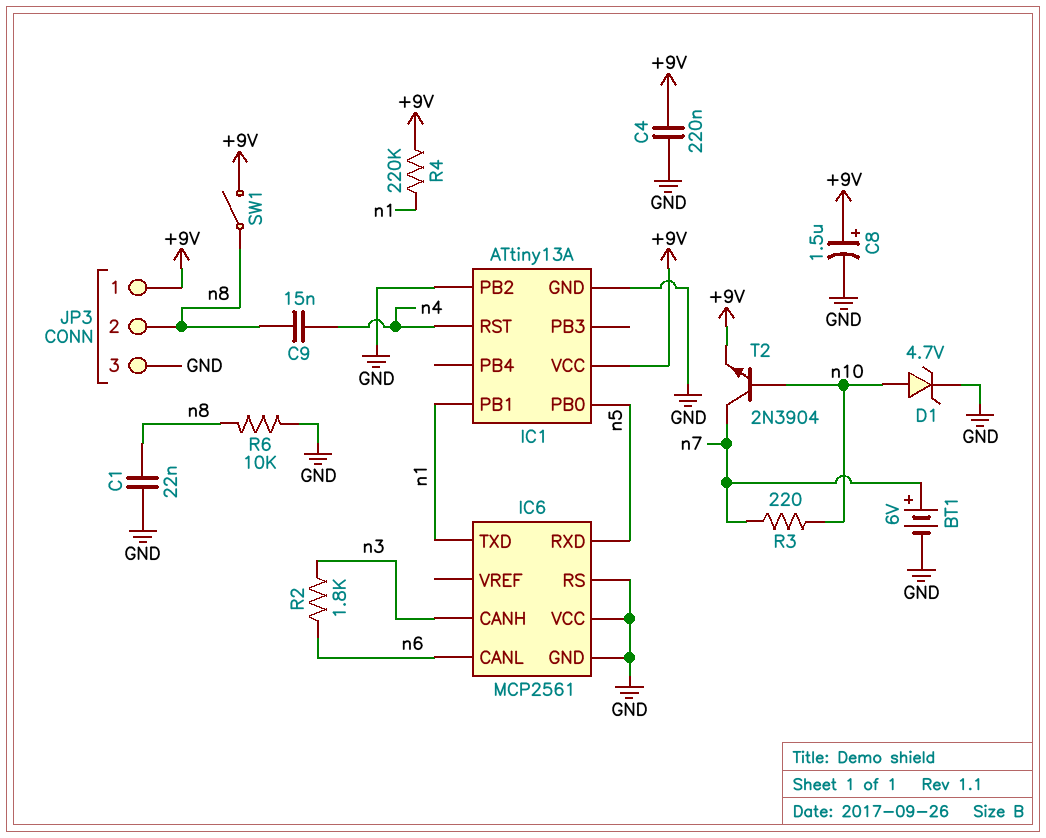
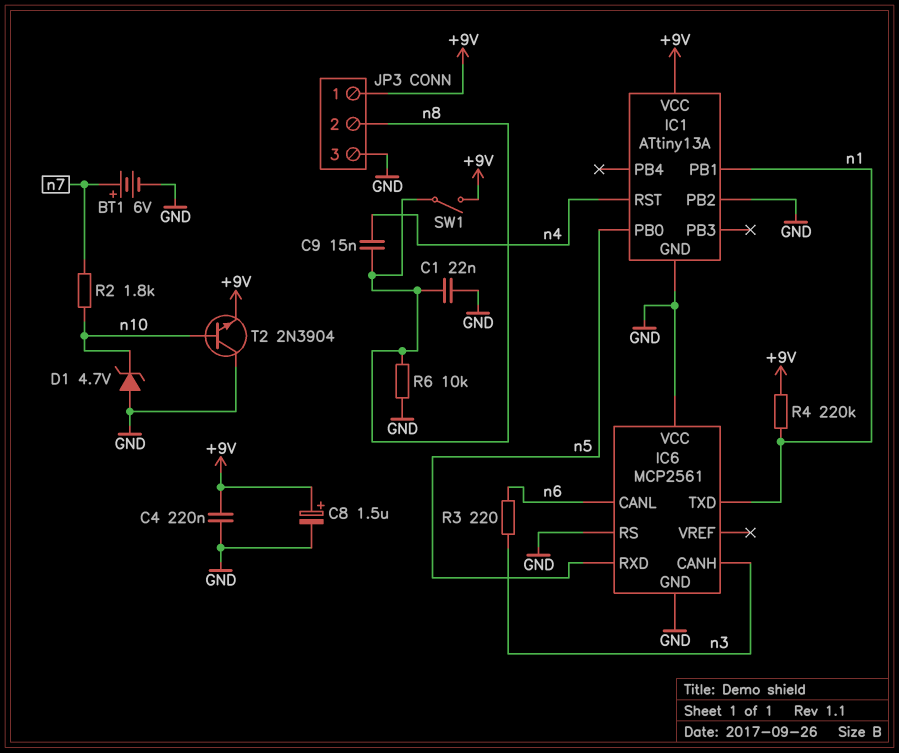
D1: zener 4.7V (A n10, K GND) -> zener 4.7V (A GND, K n10)
R2: 1.8k (n3, n6) -> 1.8k (n7, n10)
R3: 220 (n7, n10) -> 220 (n3, n6)
T2: NPN 2N3904 (B n10, C n7, E +9V) -> NPN 2N3904 (B n10, C GND, E +9V)

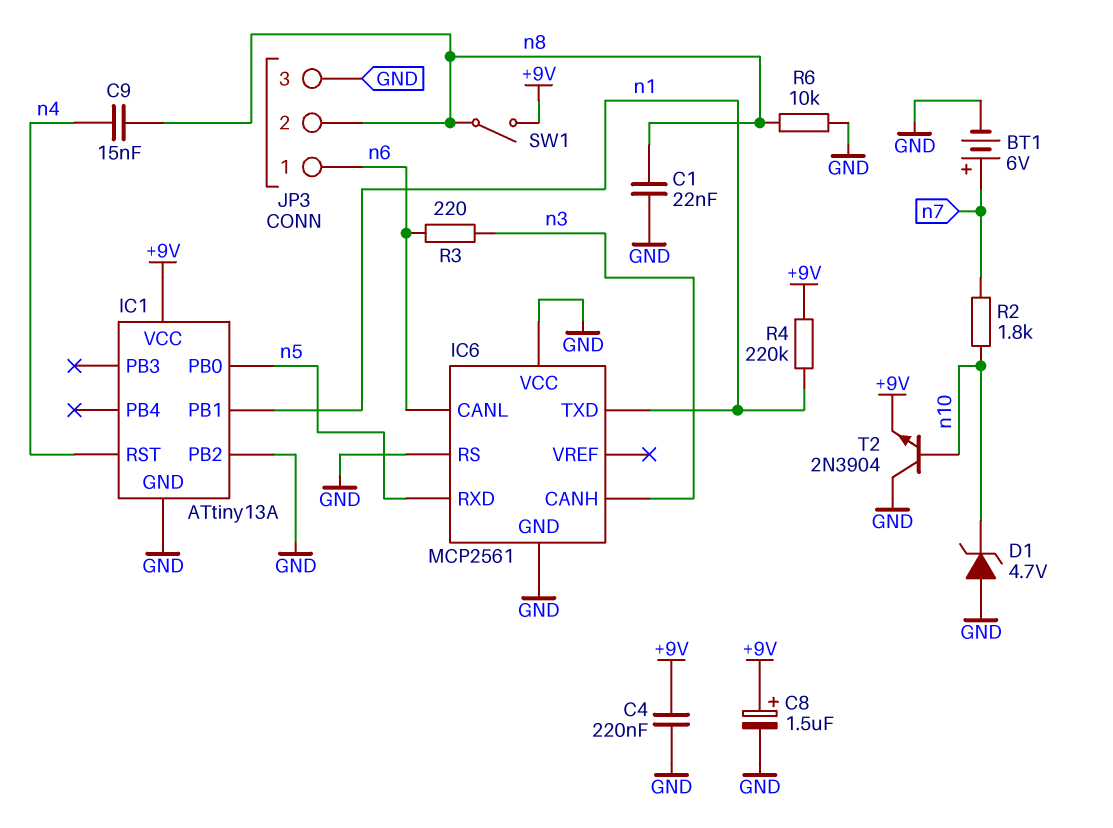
JP3 pin 1: +9V -> n6

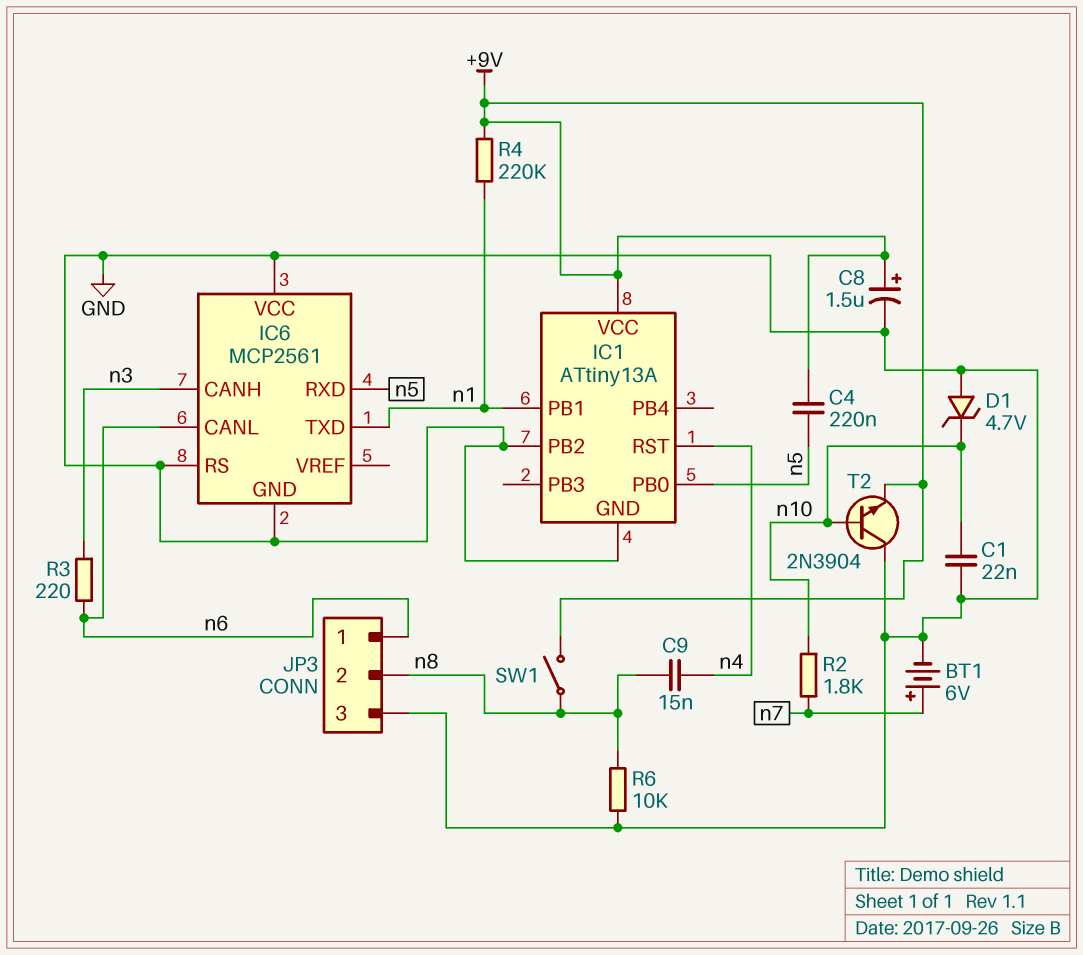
C1: 22nF (GND, n8) -> 22nF (GND, n10)
C4: 220nF (+9V, GND) -> 220nF (+9V, n5)

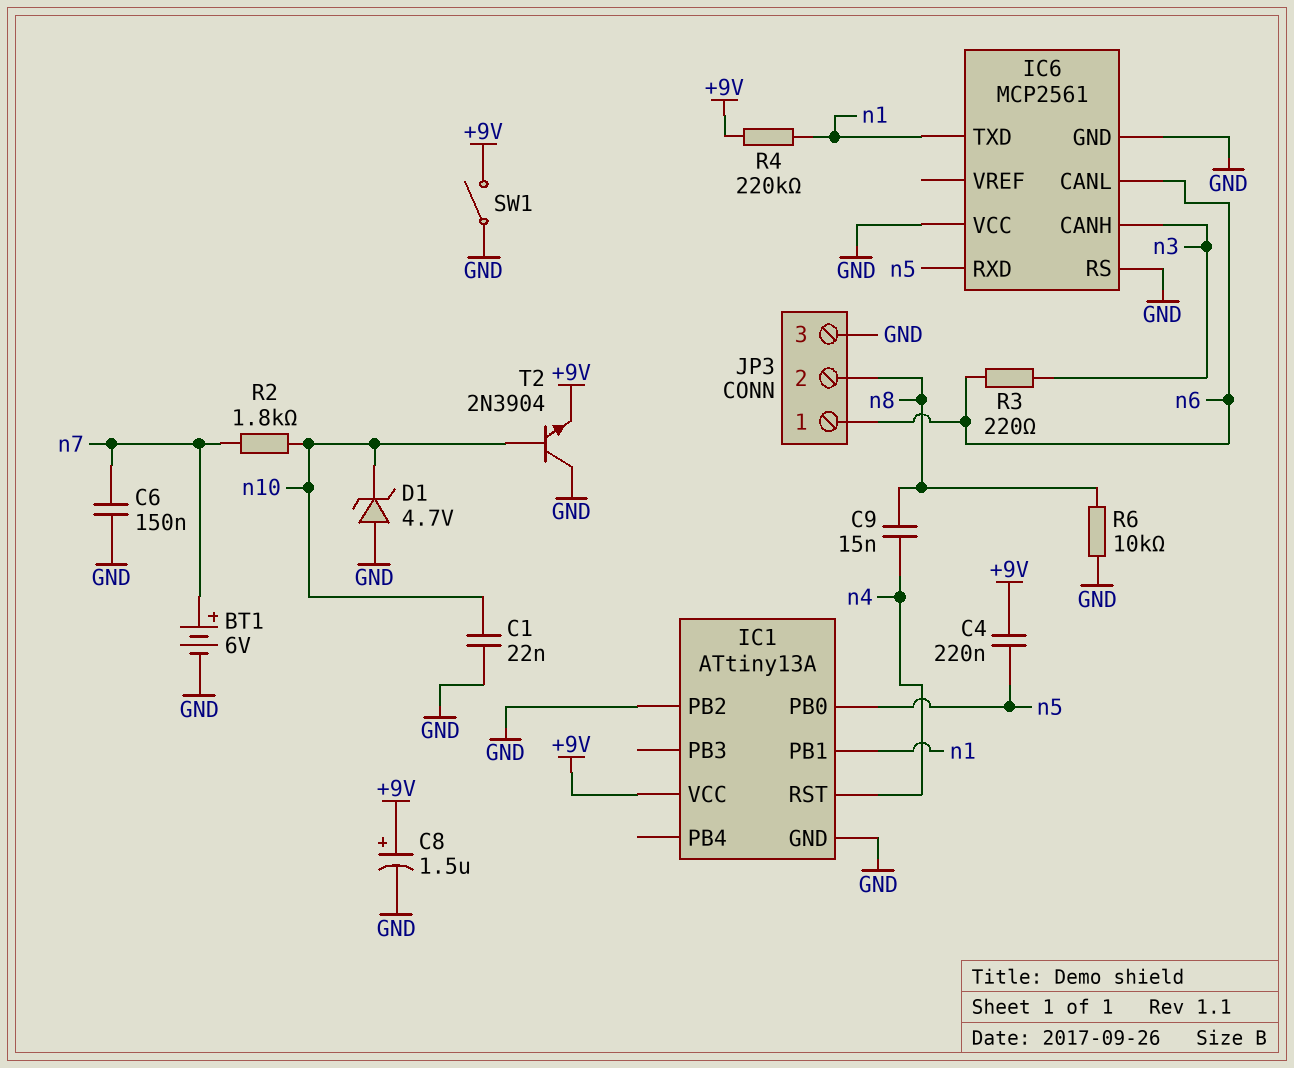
C6: none -> 150nF (GND, n7)
SW1: switch (+9V, n8) -> switch (+9V, GND)

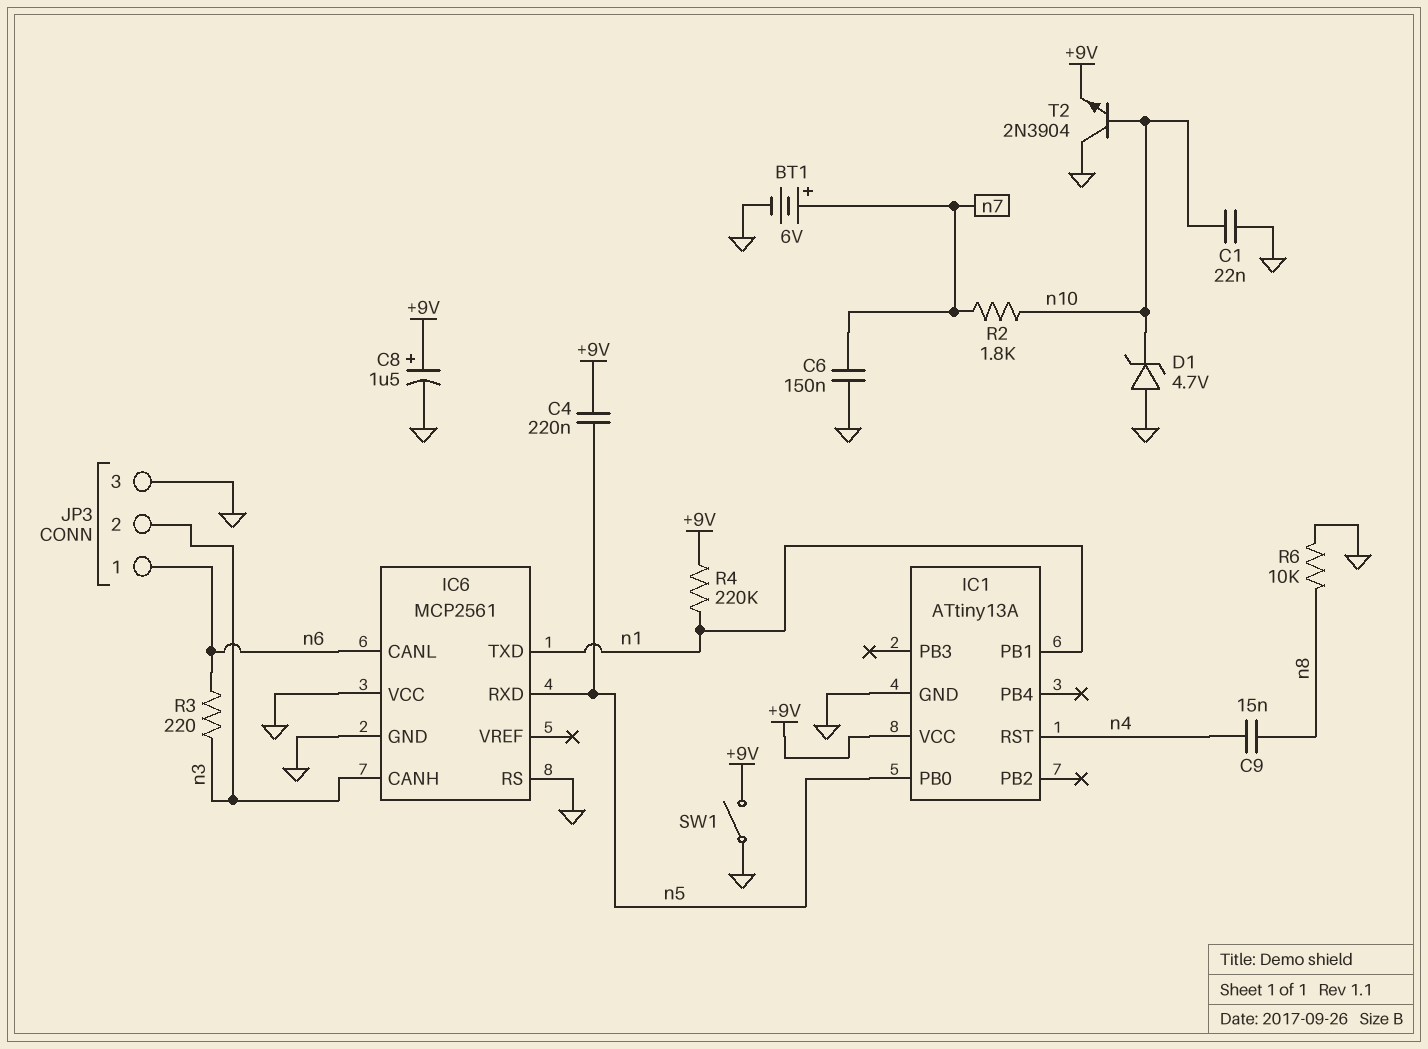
IC1 pin PB2: GND -> none
JP3 pin 2: n8 -> n3

